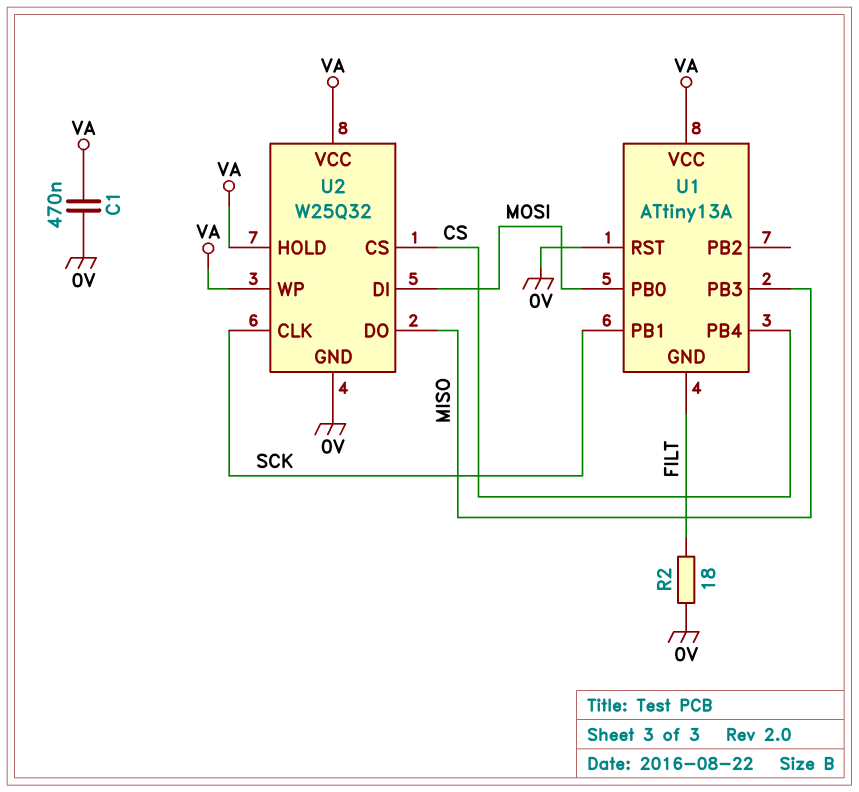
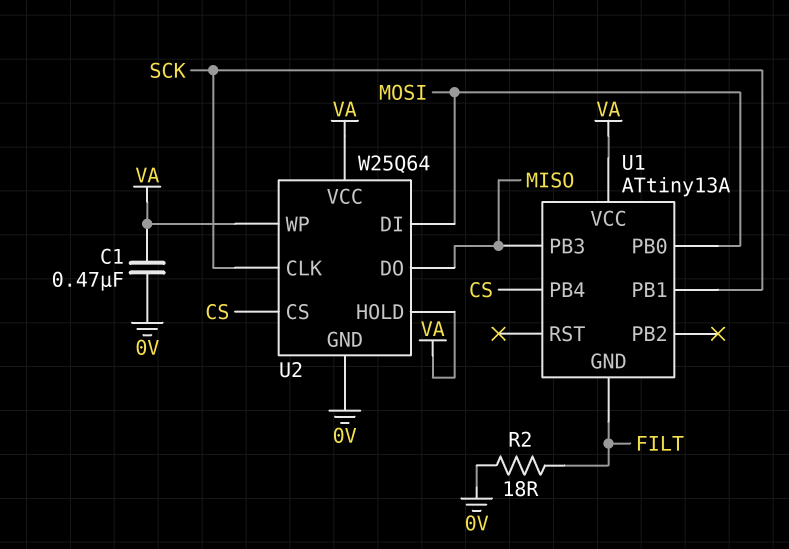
U1 pin RST: 0V -> none
U2: W25Q32 -> W25Q64

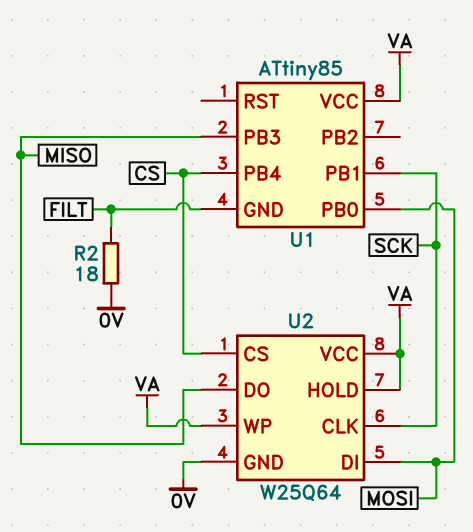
C1: 470nF (0V, VA) -> none
U1: ATtiny13A -> ATtiny85

